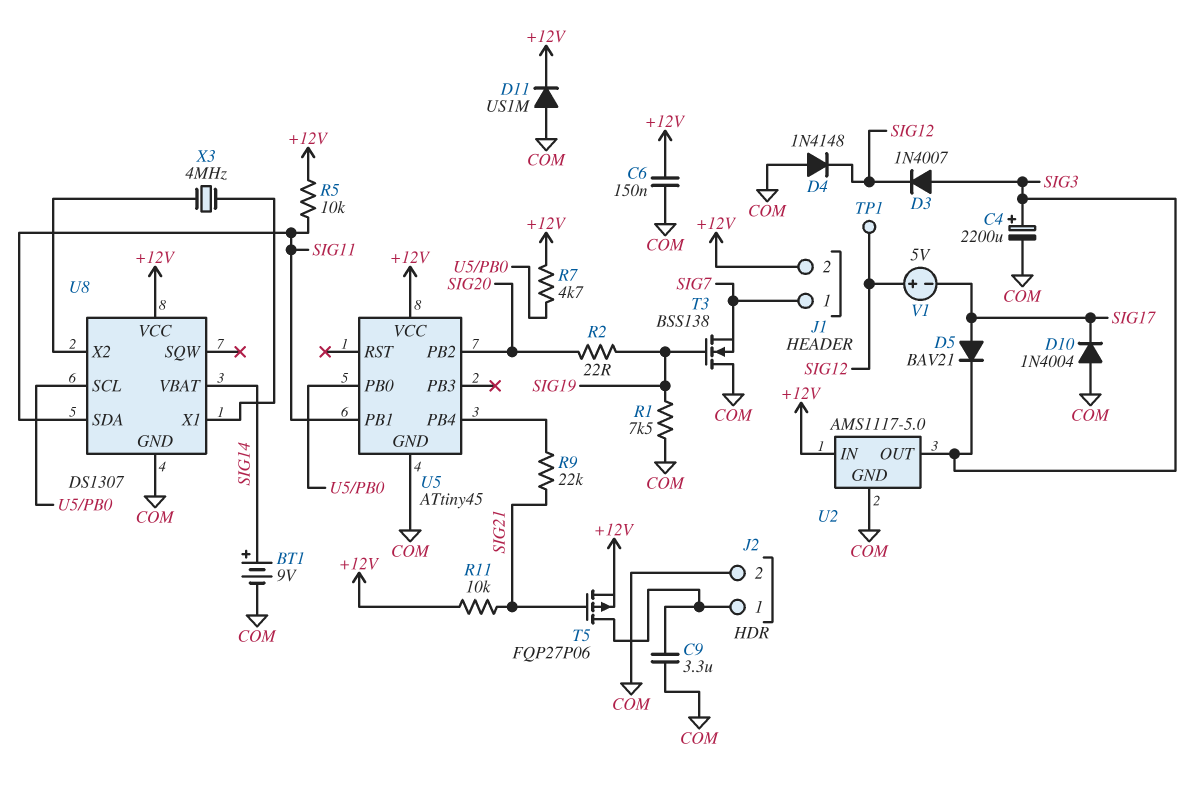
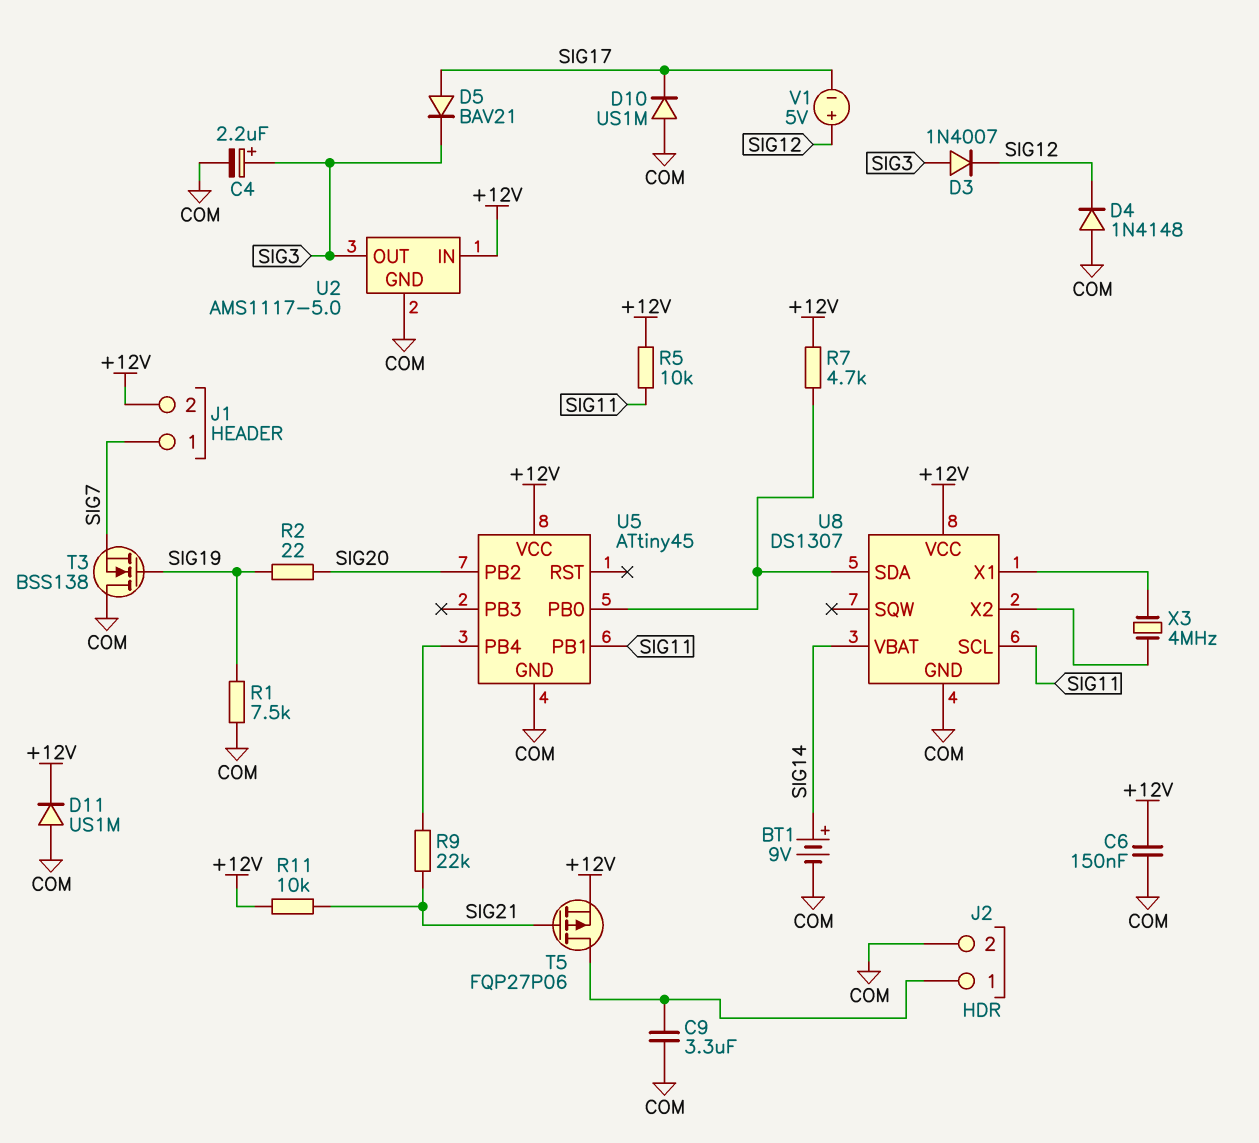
C4: 2200uF (plus SIG3, minus COM) -> 2.2uF (plus SIG3, minus COM)
D10: diode 1N4004 (A COM, K SIG17) -> diode US1M (A COM, K SIG17)
TP1: test point (SIG12) -> none
U8 pin SCL: U5/PB0 -> SIG11
U8 pin SDA: SIG11 -> U5/PB0

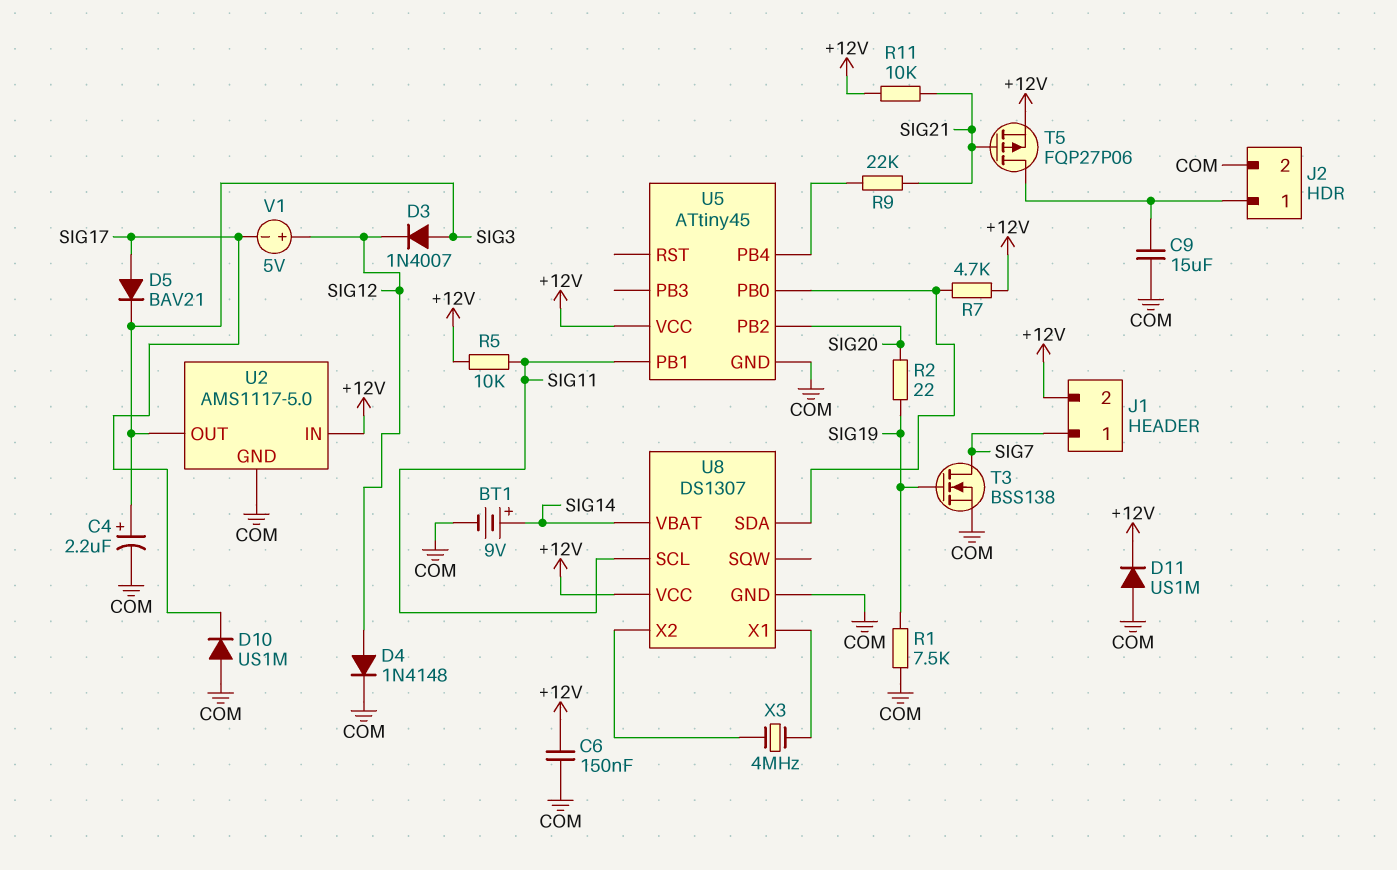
C9: 3.3uF (COM, J2/1) -> 15uF (COM, J2/1)
D4: diode 1N4148 (A COM, K SIG12) -> diode 1N4148 (A SIG12, K COM)
T3: NMOS BSS138 (G SIG19, D COM, S SIG7) -> NMOS BSS138 (G SIG19, D SIG7, S COM)

